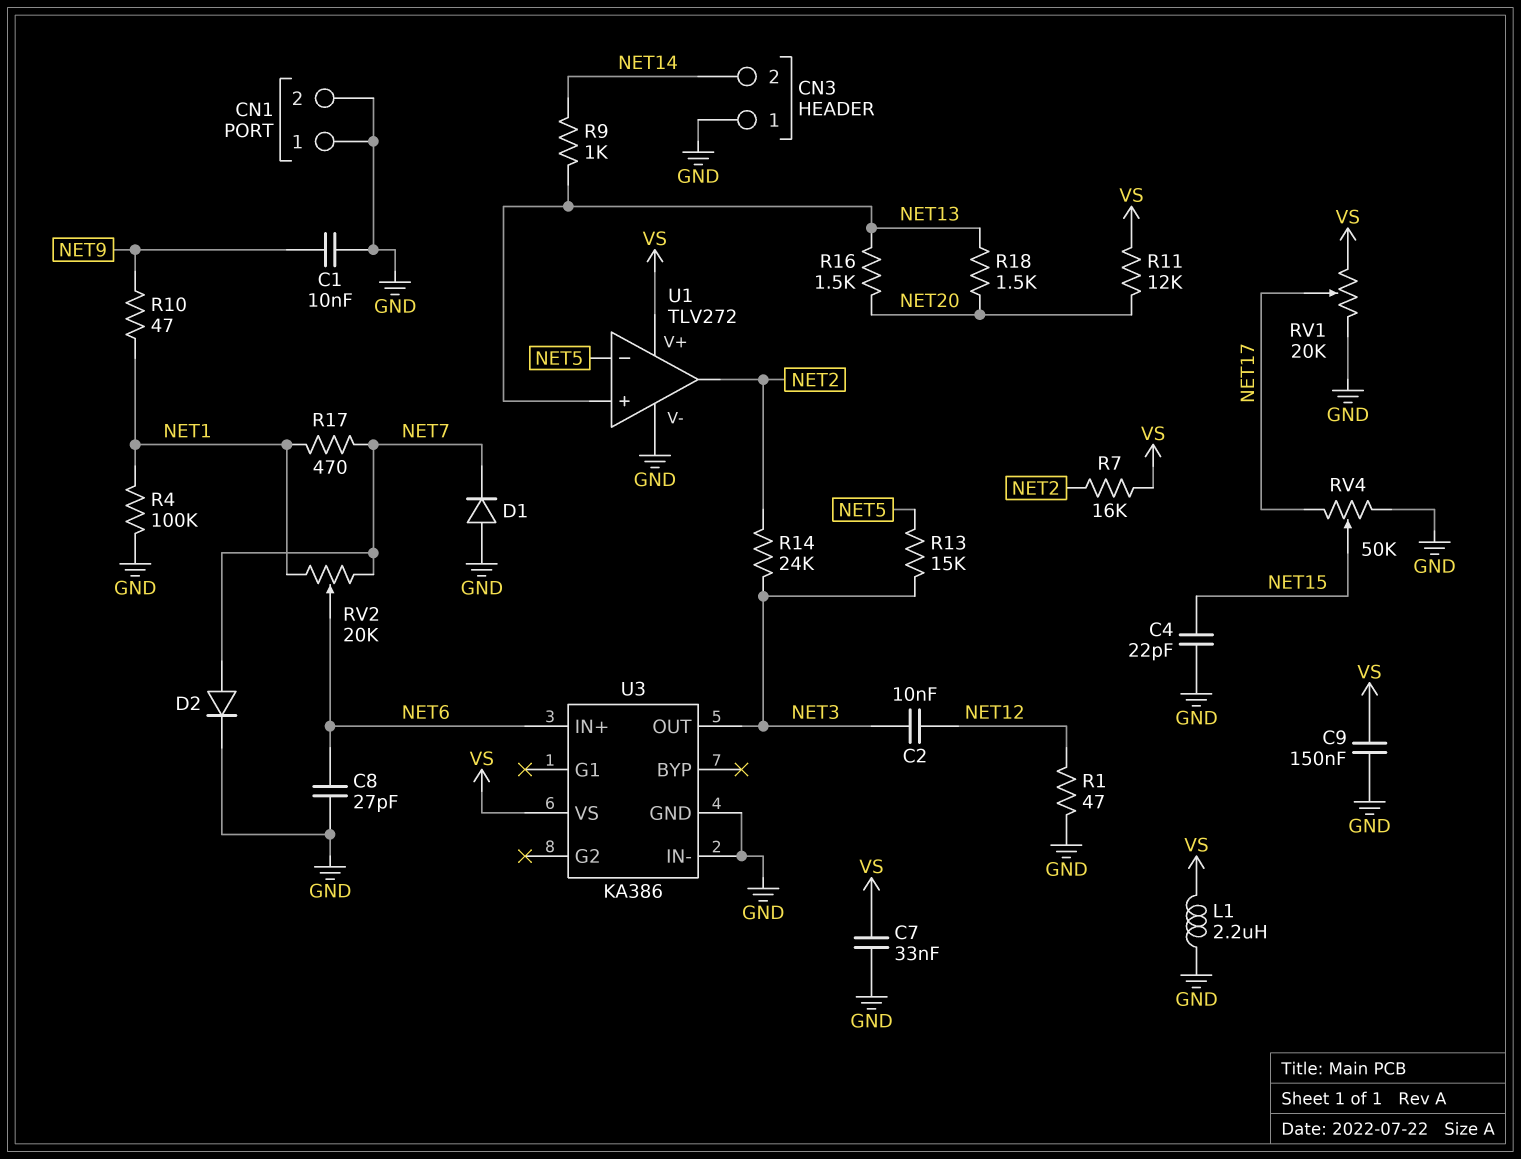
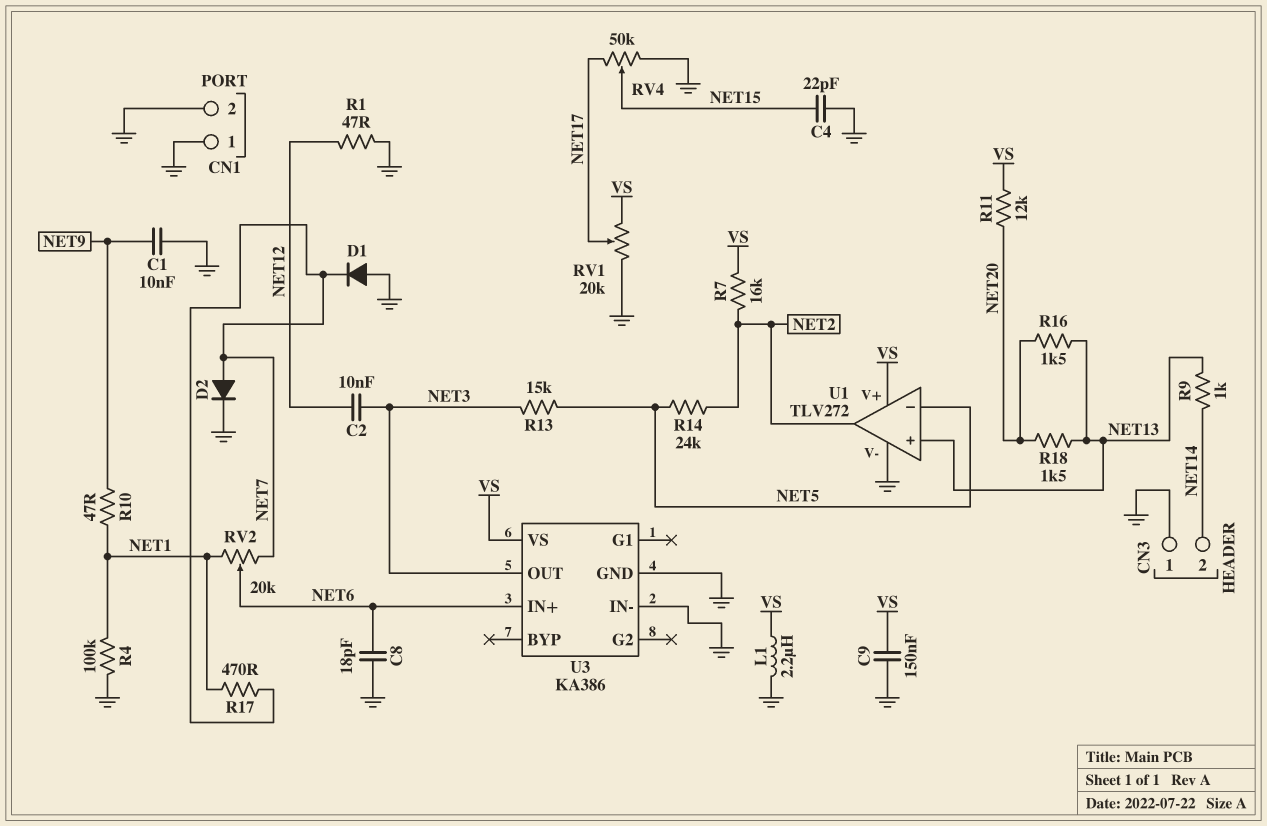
C7: 33nF (GND, VS) -> none
C8: 27pF (GND, NET6) -> 18pF (GND, NET6)
R14: 24k (NET2, NET3) -> 24k (NET2, NET5)

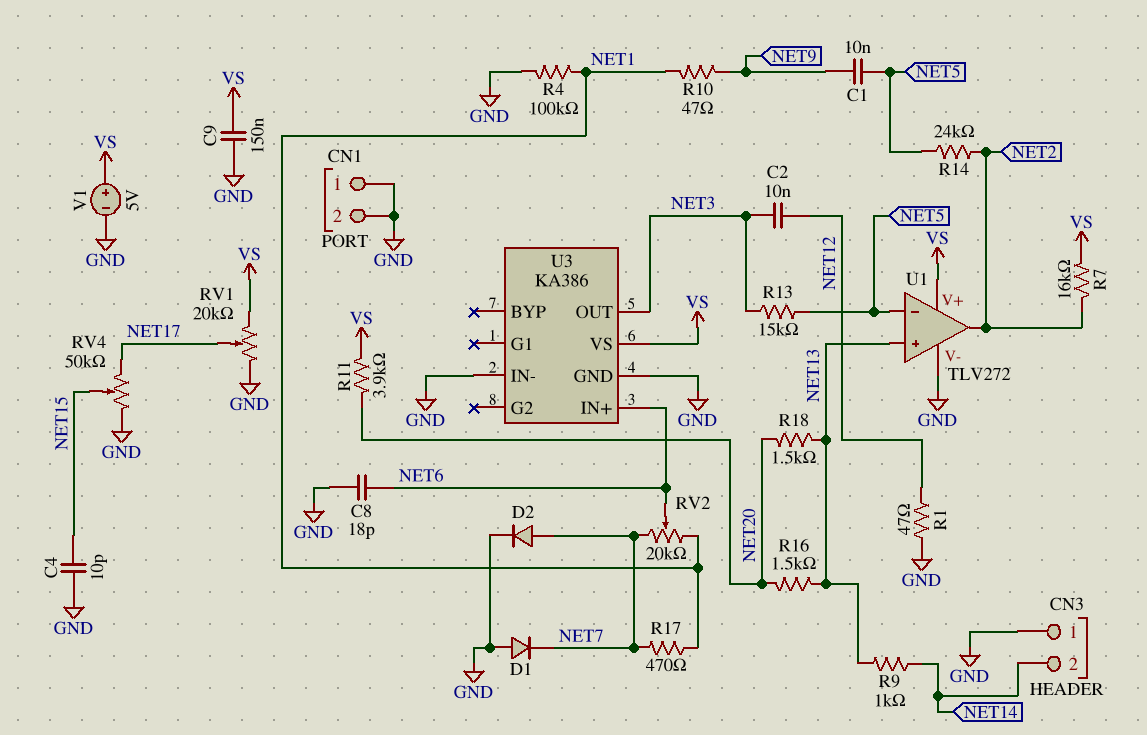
C1: 10nF (GND, NET9) -> 10nF (NET5, NET9)
C4: 22pF (GND, NET15) -> 10pF (GND, NET15)
L1: 2.2uH (GND, VS) -> none
R11: 12k (NET20, VS) -> 3.9k (NET20, VS)
V1: none -> 5V (plus VS, minus GND)

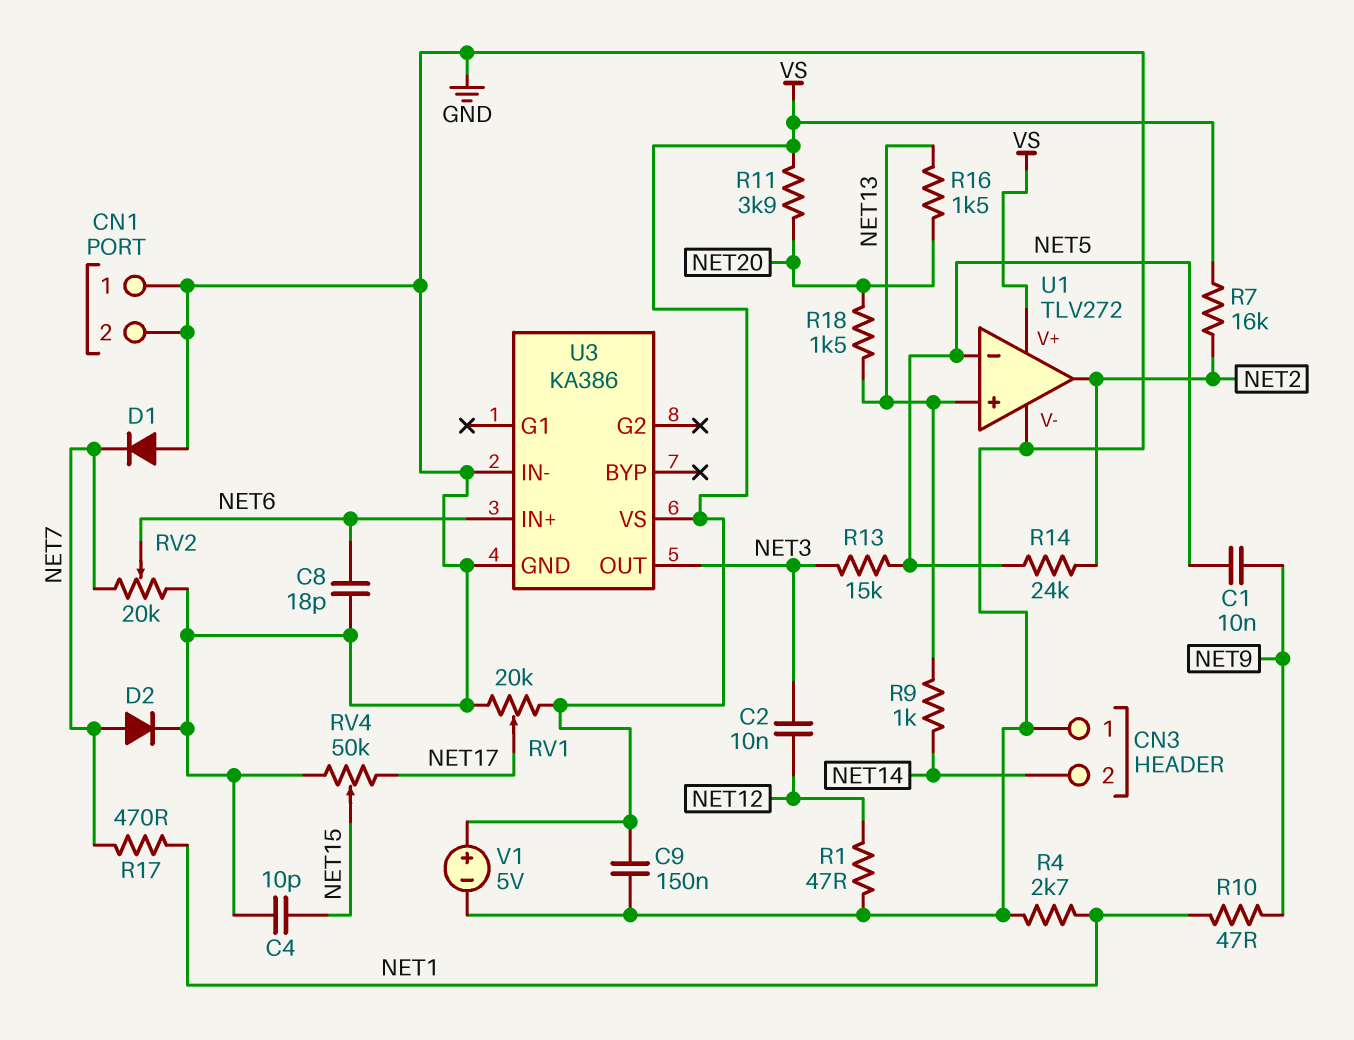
R4: 100k (GND, NET1) -> 2.7k (GND, NET1)
RV2: 20k (NET1, NET7, wiper NET6) -> 20k (GND, NET7, wiper NET6)

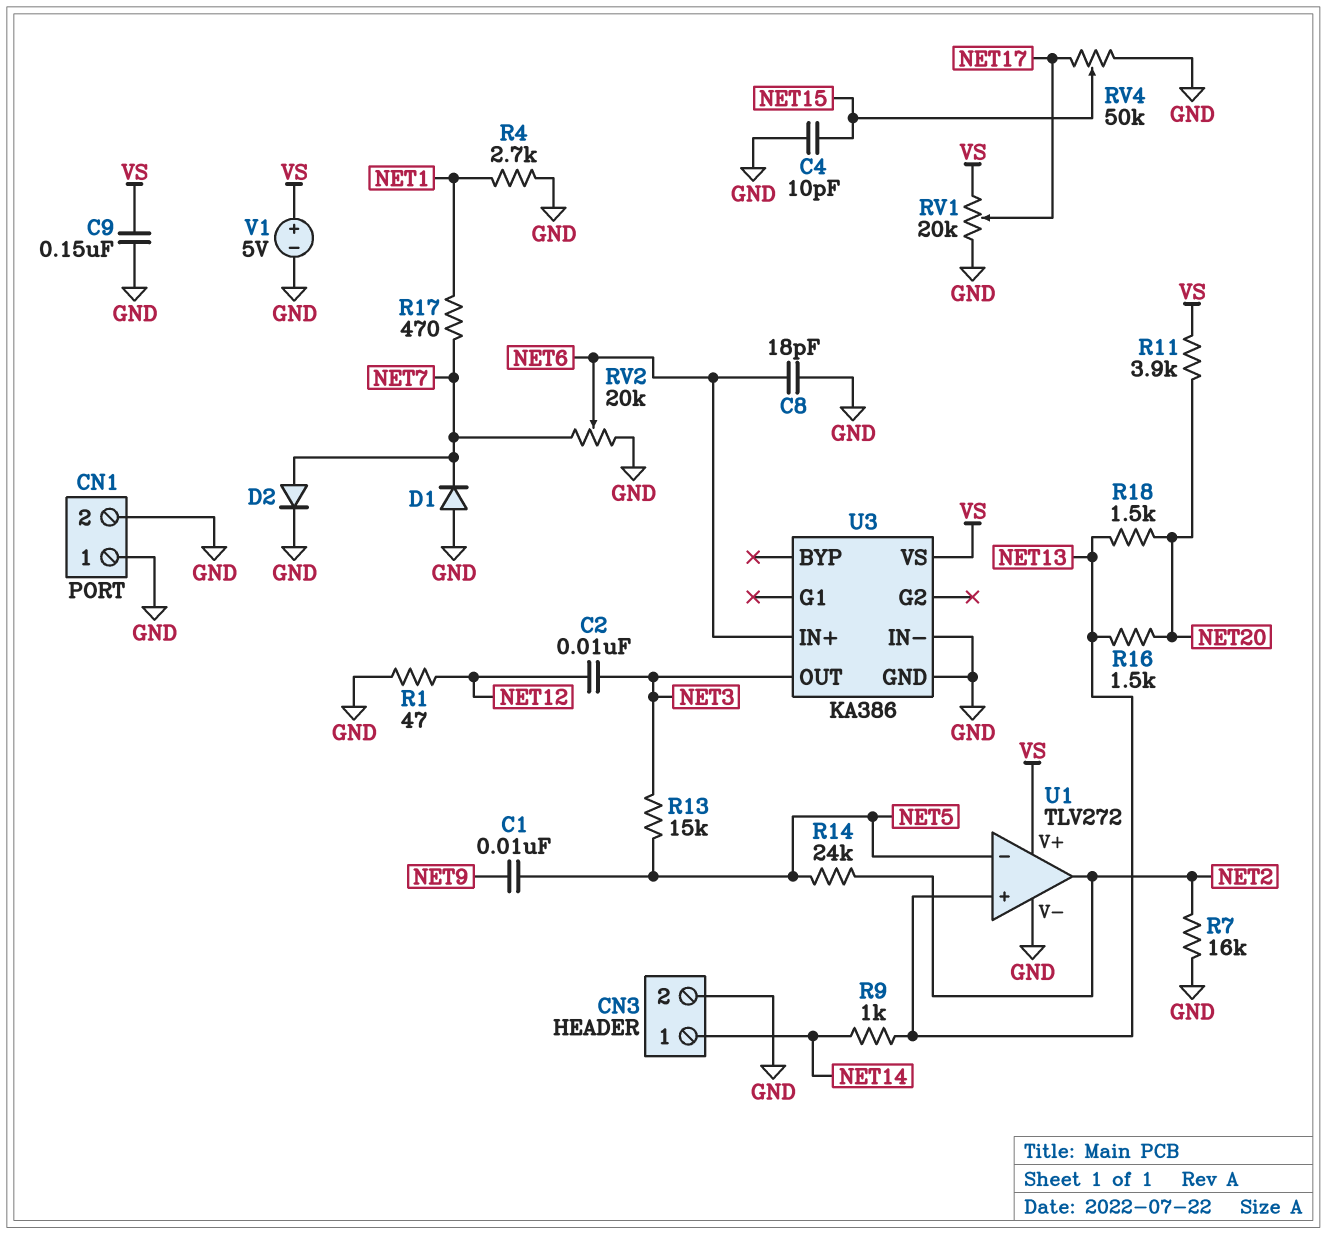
CN3 pin 1: GND -> NET14
CN3 pin 2: NET14 -> GND
R7: 16k (NET2, VS) -> 16k (GND, NET2)
R10: 47 (NET1, NET9) -> none

